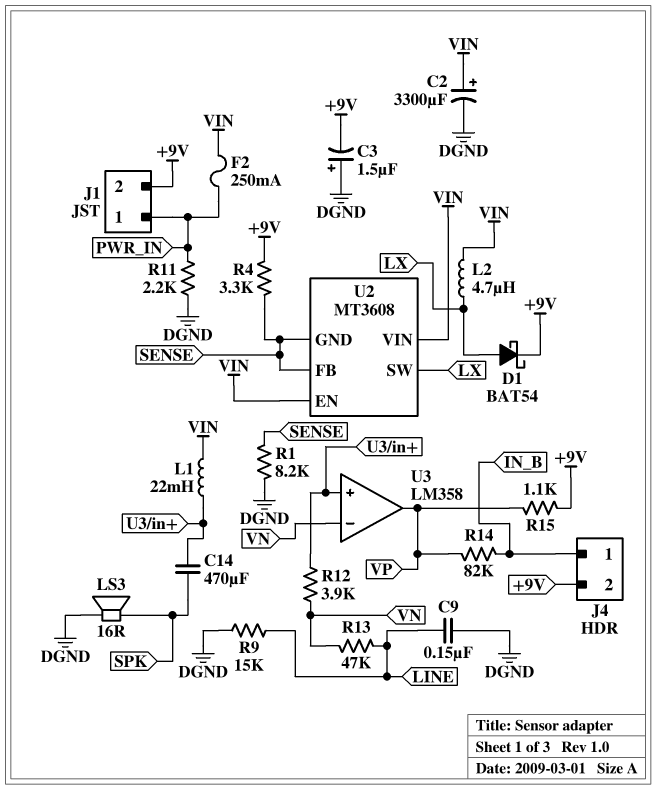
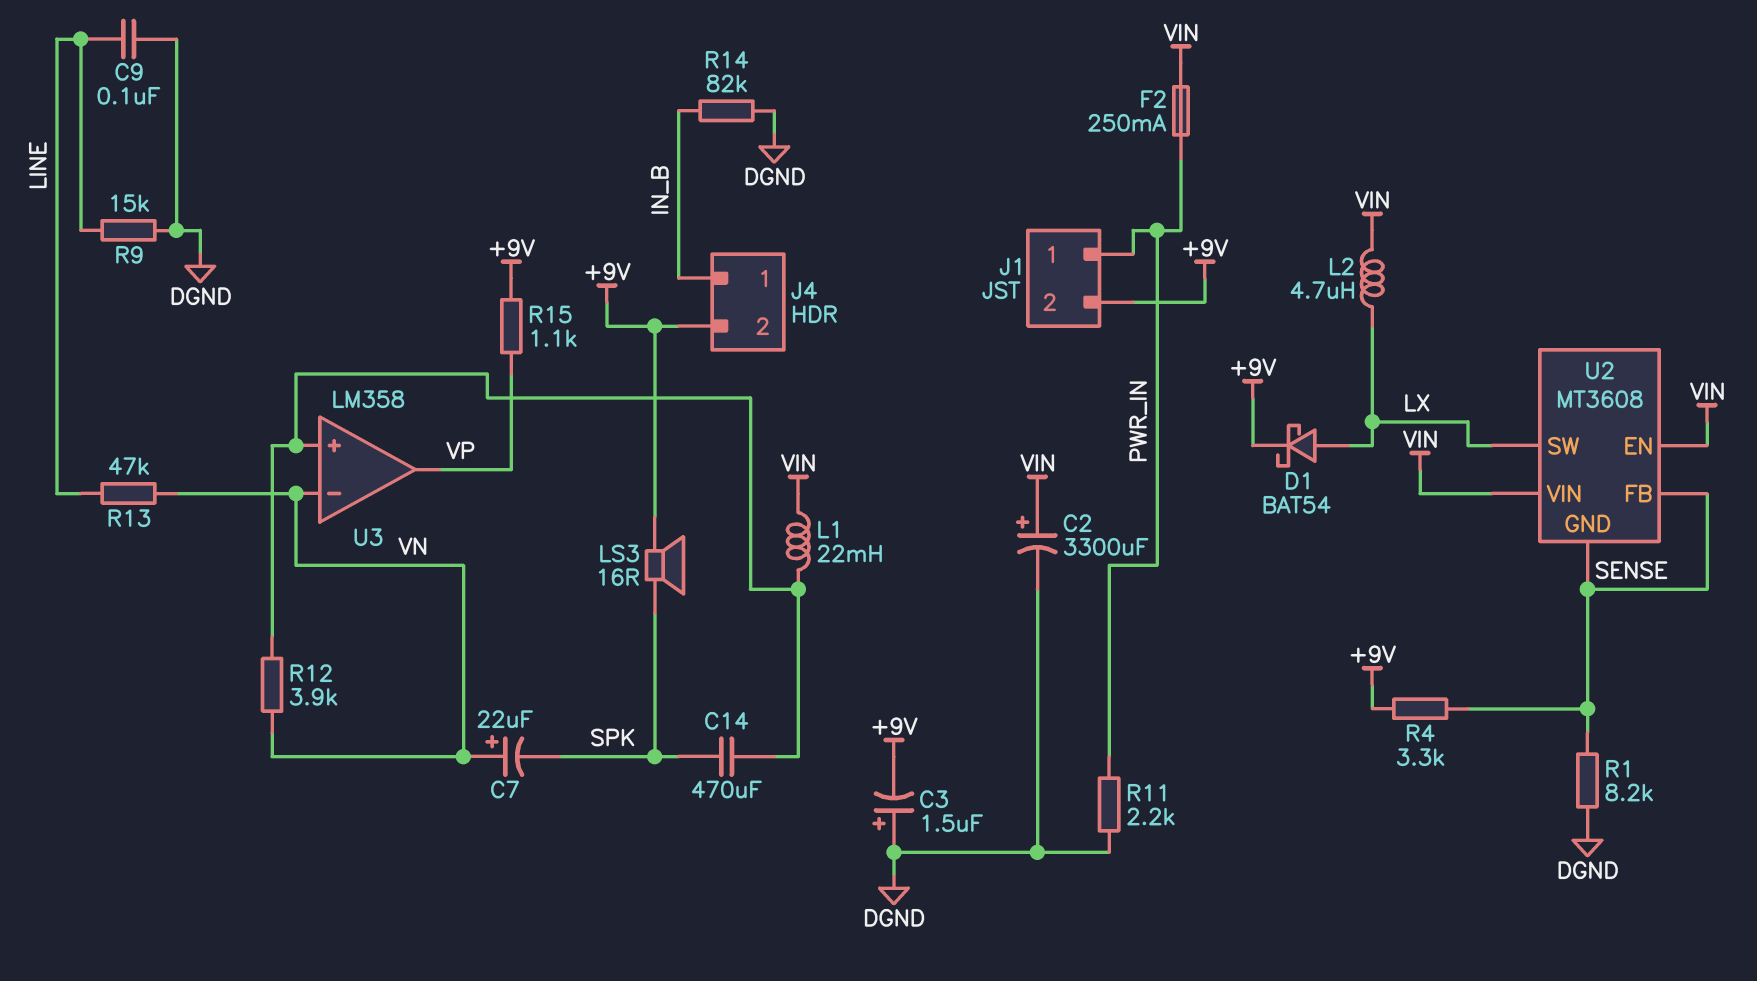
C7: none -> 22uF (plus VN, minus SPK)
C9: 150nF (DGND, LINE) -> 100nF (DGND, LINE)
LS3: speaker 16R (DGND, SPK) -> speaker 16R (+9V, SPK)
R14: 82k (IN_B, VP) -> 82k (DGND, IN_B)

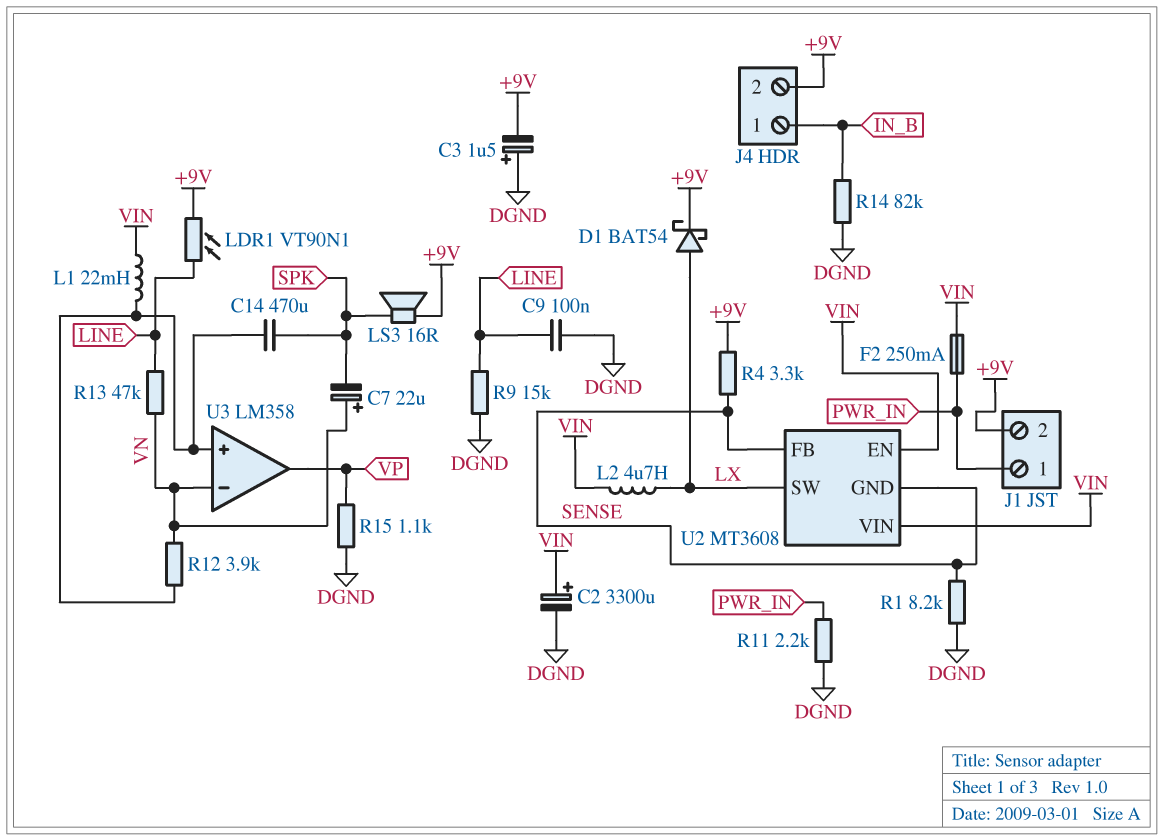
LDR1: none -> VT90N1 (+9V, LINE)
R15: 1.1k (+9V, VP) -> 1.1k (DGND, VP)

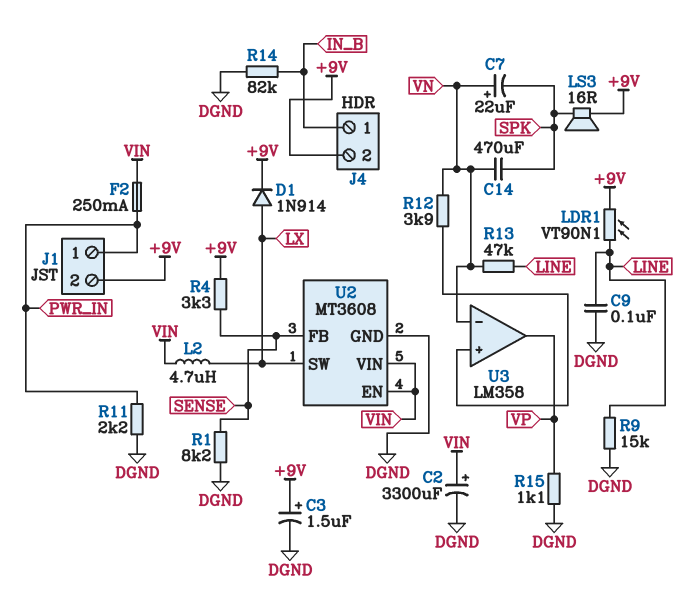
C3: 1.5uF (plus DGND, minus +9V) -> 1.5uF (plus +9V, minus DGND)
C14: 470uF (SPK, U3/in+) -> 470uF (SPK, VN)
D1: schottky BAT54 (A LX, K +9V) -> diode 1N914 (A LX, K +9V)
L1: 22mH (U3/in+, VIN) -> none
U2 pin GND: SENSE -> DGND

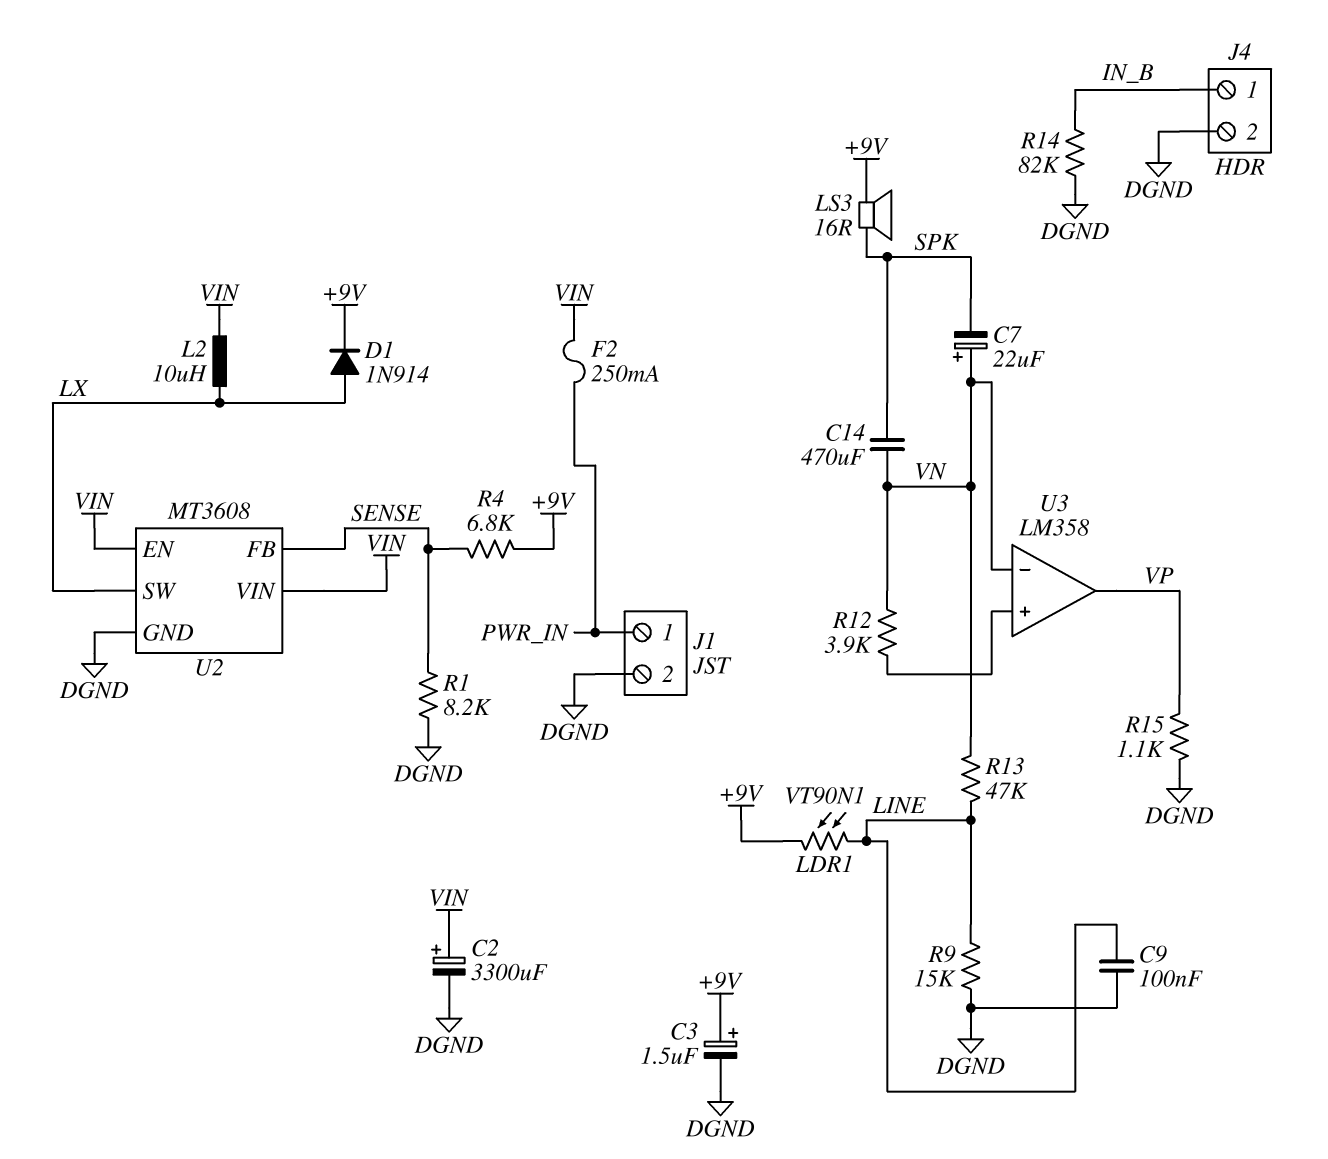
J1 pin 2: +9V -> DGND
J4 pin 2: +9V -> DGND
L2: 4.7uH (LX, VIN) -> 10uH (LX, VIN)
R4: 3.3k (+9V, SENSE) -> 6.8k (+9V, SENSE)
R11: 2.2k (DGND, PWR_IN) -> none

